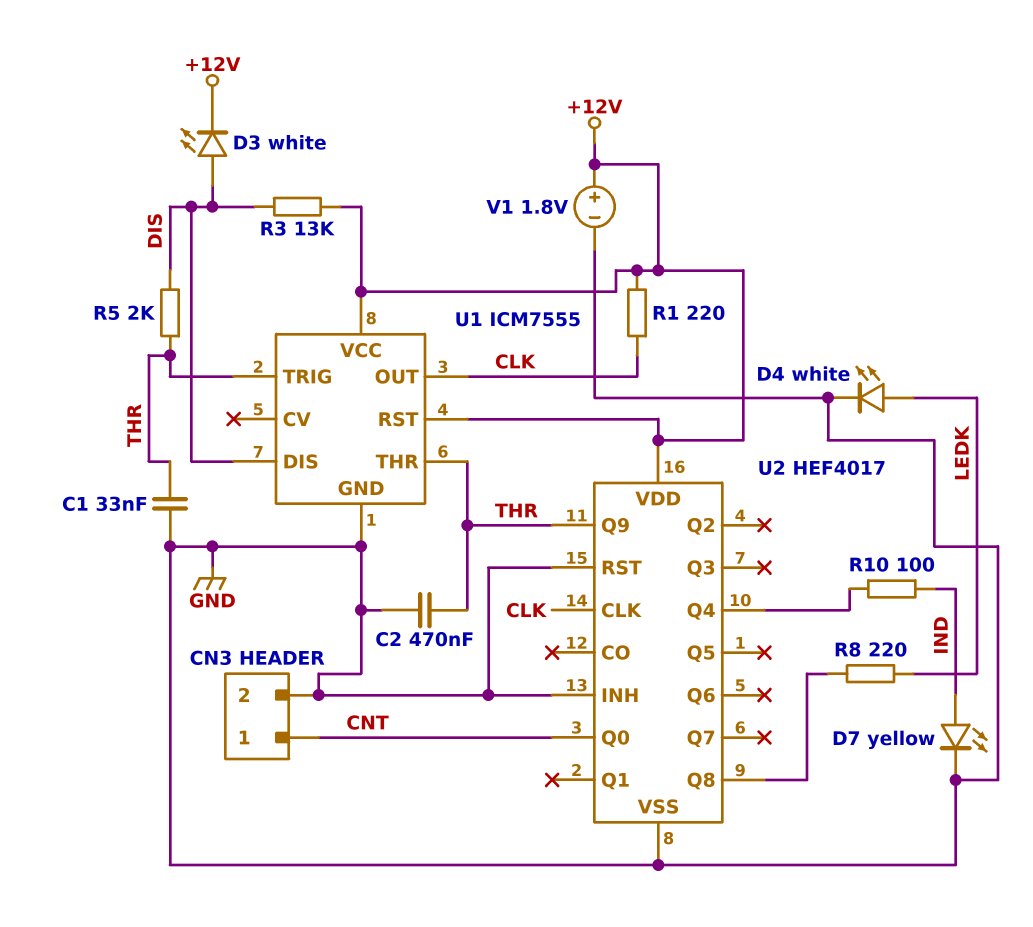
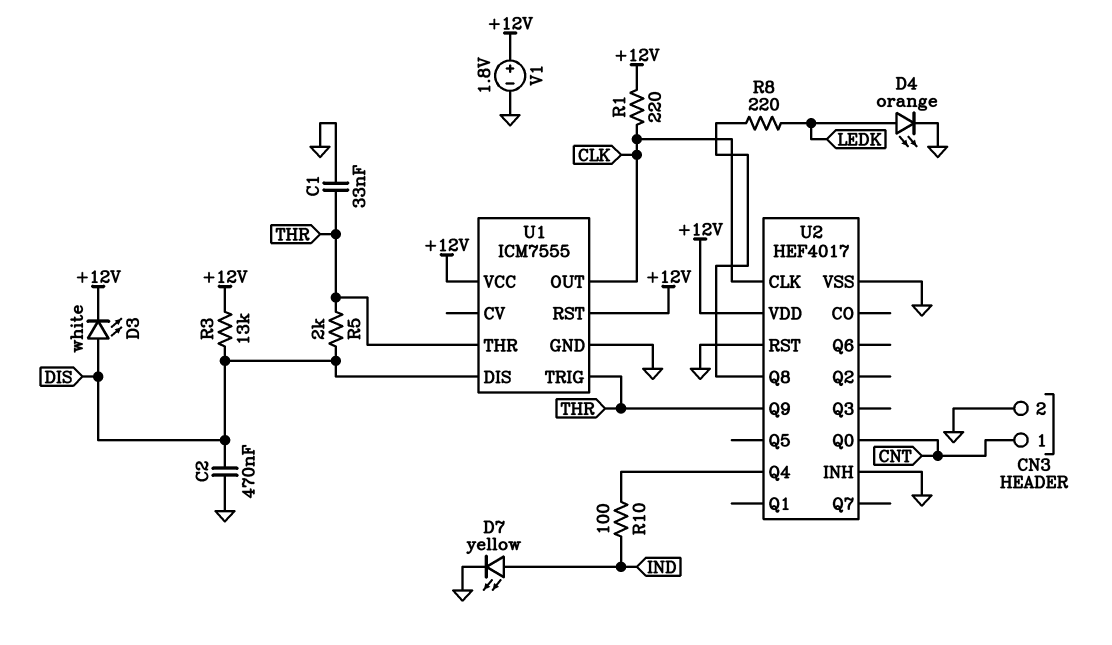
C2: 470nF (GND, THR) -> 470nF (DIS, GND)
D4: LED white (A LEDK, K GND) -> LED orange (A LEDK, K GND)

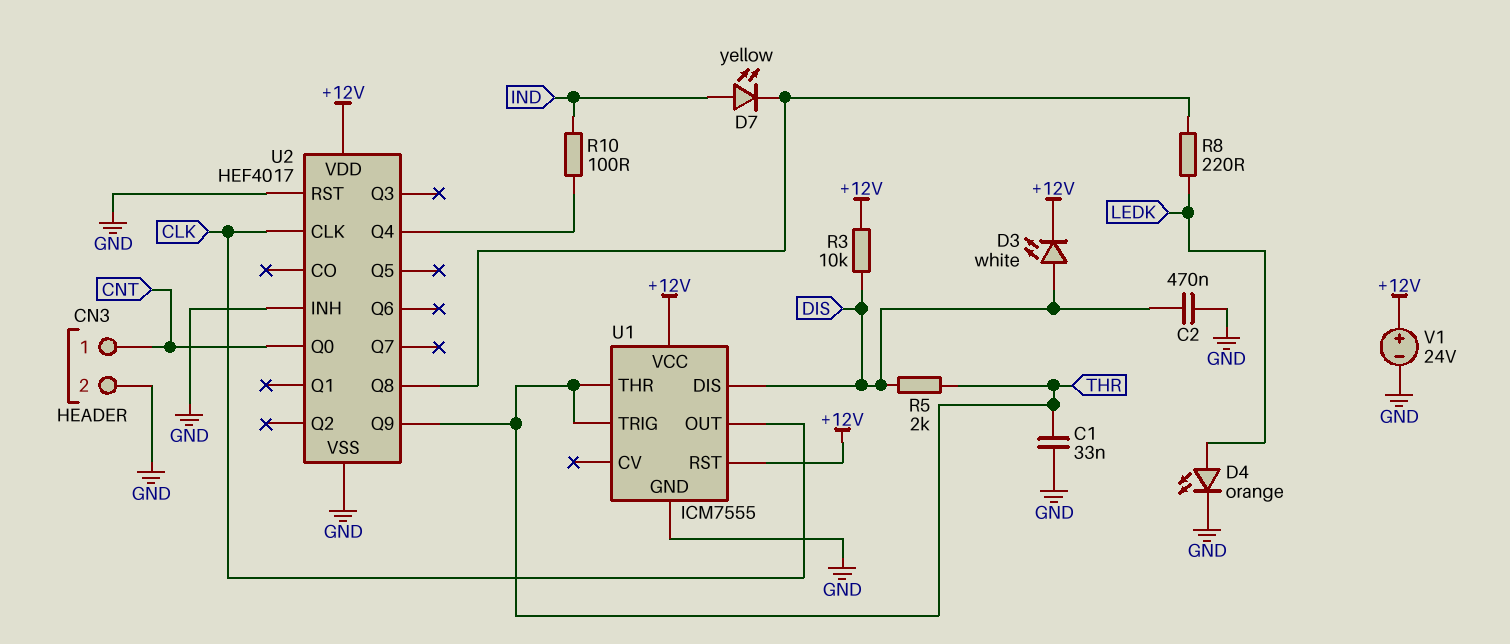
D7: LED yellow (A IND, K GND) -> LED yellow (A IND, K U2/Q8)
R1: 220 (+12V, CLK) -> none
R3: 13k (+12V, DIS) -> 10k (+12V, DIS)
V1: 1.8V (plus +12V, minus GND) -> 24V (plus +12V, minus GND)

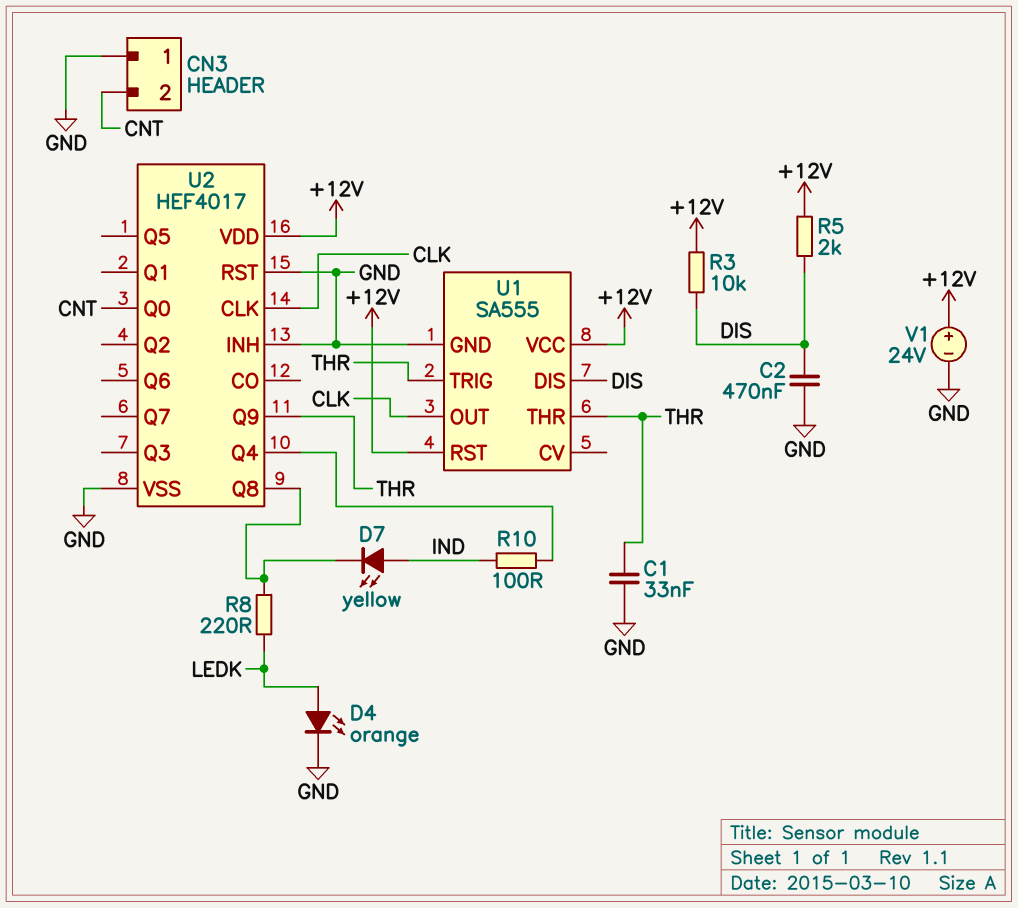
CN3 pin 1: CNT -> GND
CN3 pin 2: GND -> CNT
D3: LED white (A DIS, K +12V) -> none
R5: 2k (DIS, THR) -> 2k (+12V, DIS)
U1: ICM7555 -> SA555

